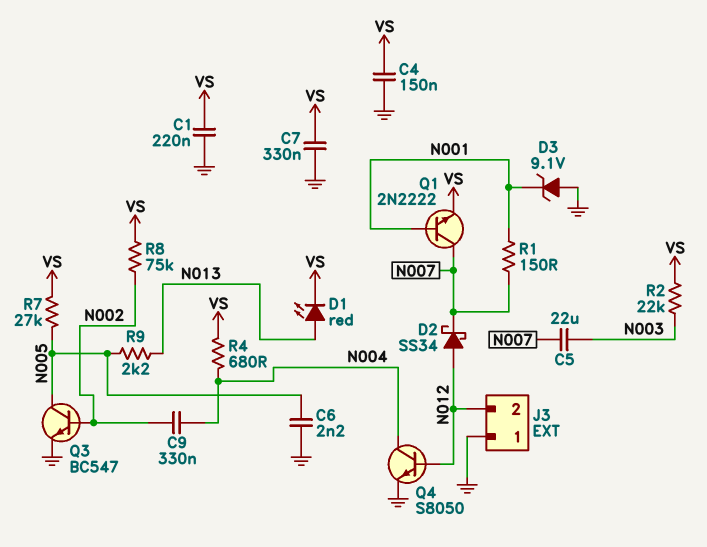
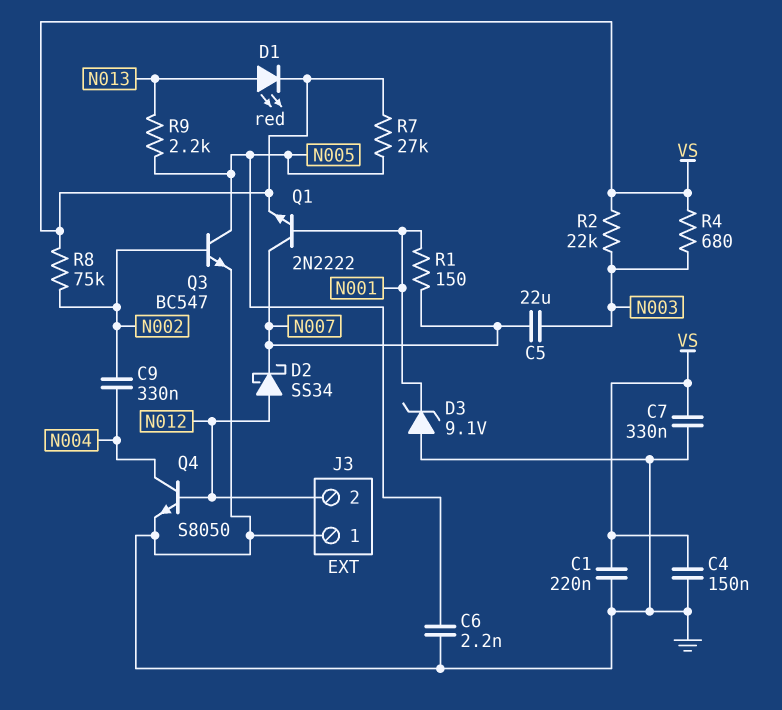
R4: 680 (N004, VS) -> 680 (N003, VS)

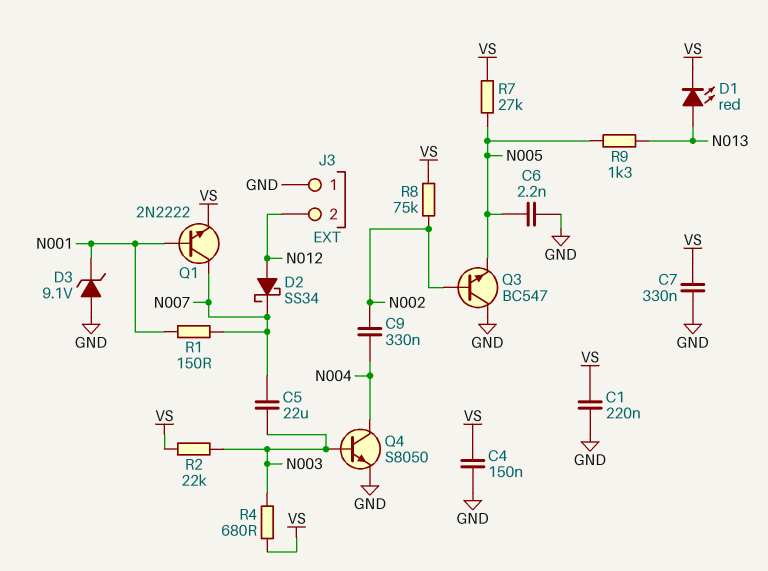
Q3: NPN BC547 (B N002, C N005, E GND) -> NPN BC547 (B N002, C GND, E N005)
Q4: NPN S8050 (B N012, C N004, E GND) -> NPN S8050 (B N003, C N004, E GND)
R9: 2.2k (N005, N013) -> 1.3k (N005, N013)

